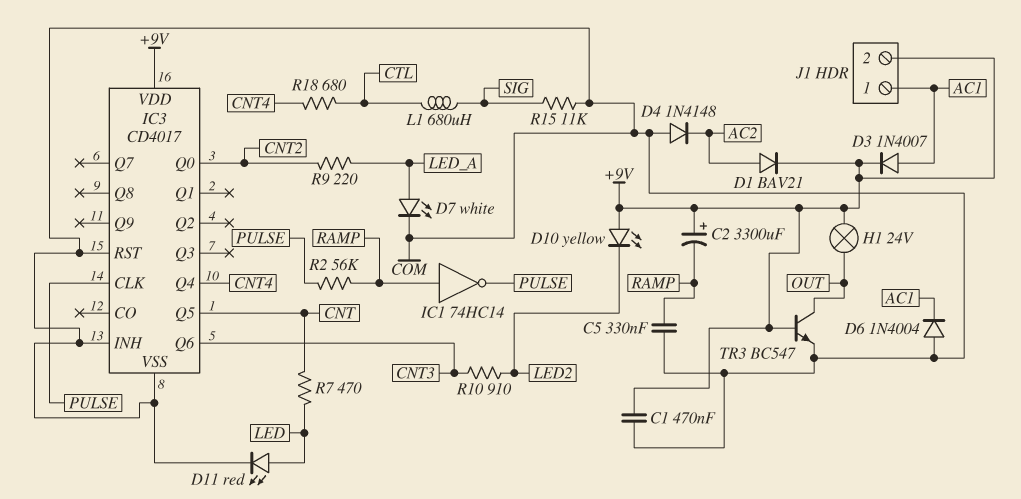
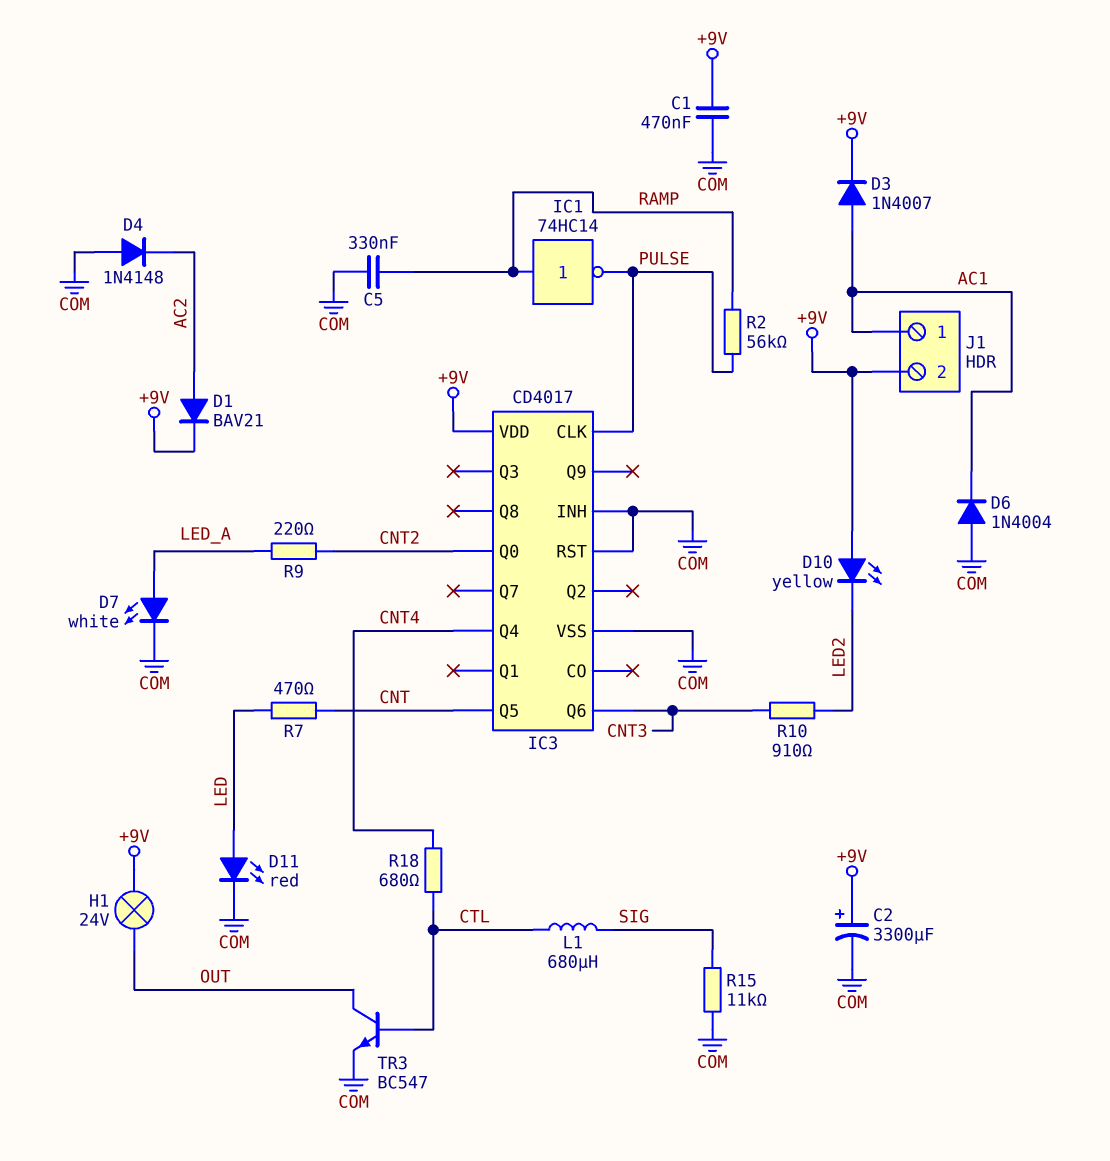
C2: 3300uF (plus +9V, minus RAMP) -> 3300uF (plus +9V, minus COM)
TR3: NPN BC547 (B +9V, C OUT, E COM) -> NPN BC547 (B CTL, C OUT, E COM)

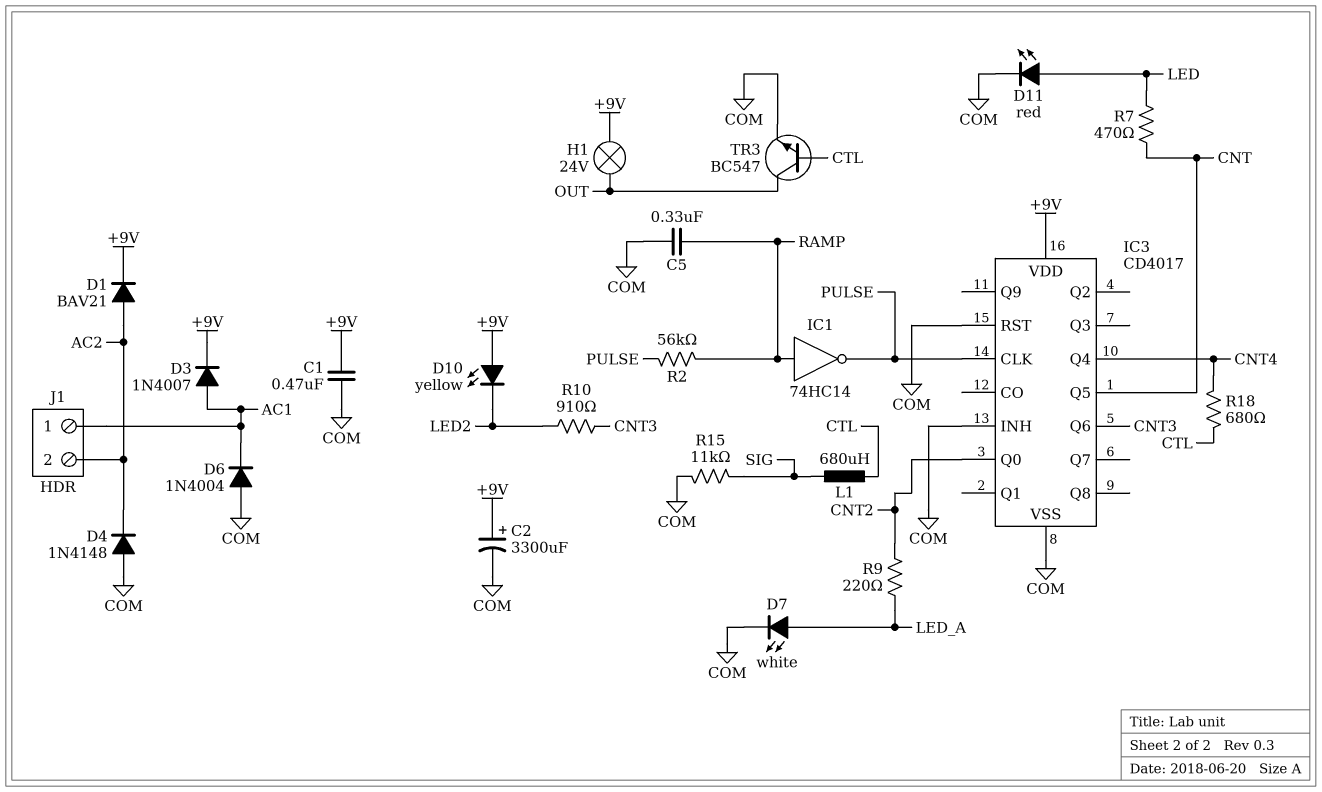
J1 pin 2: +9V -> AC2

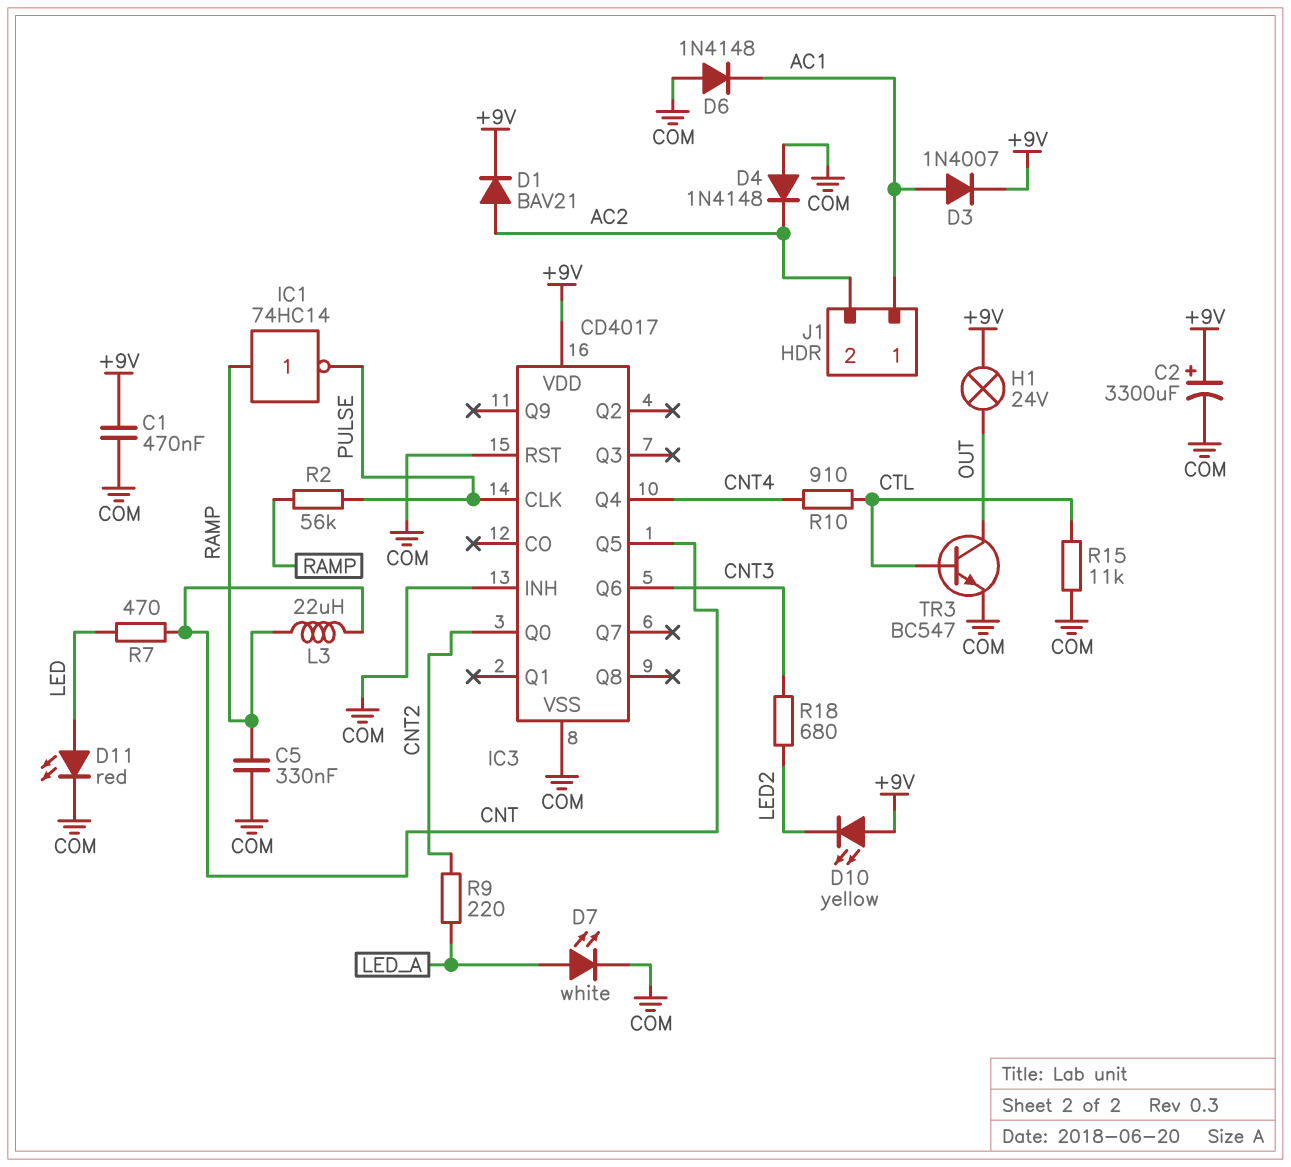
D6: diode 1N4004 (A COM, K AC1) -> diode 1N4148 (A COM, K AC1)
L1: 680uH (CTL, SIG) -> none
L3: none -> 22uH (CNT, RAMP)
R10: 910 (CNT3, LED2) -> 910 (CNT4, CTL)
R15: 11k (COM, SIG) -> 11k (COM, CTL)
R18: 680 (CNT4, CTL) -> 680 (CNT3, LED2)

